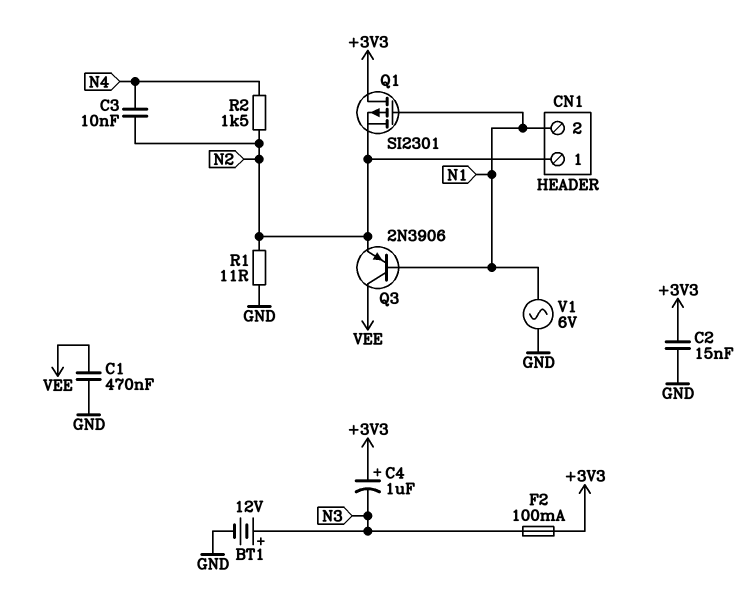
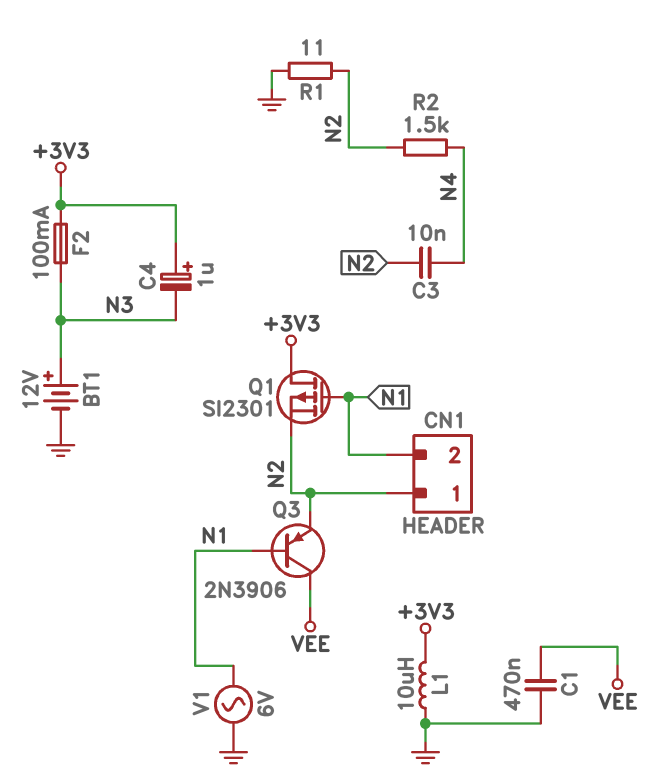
C2: 15nF (+3V3, GND) -> none
L1: none -> 10uH (+3V3, GND)

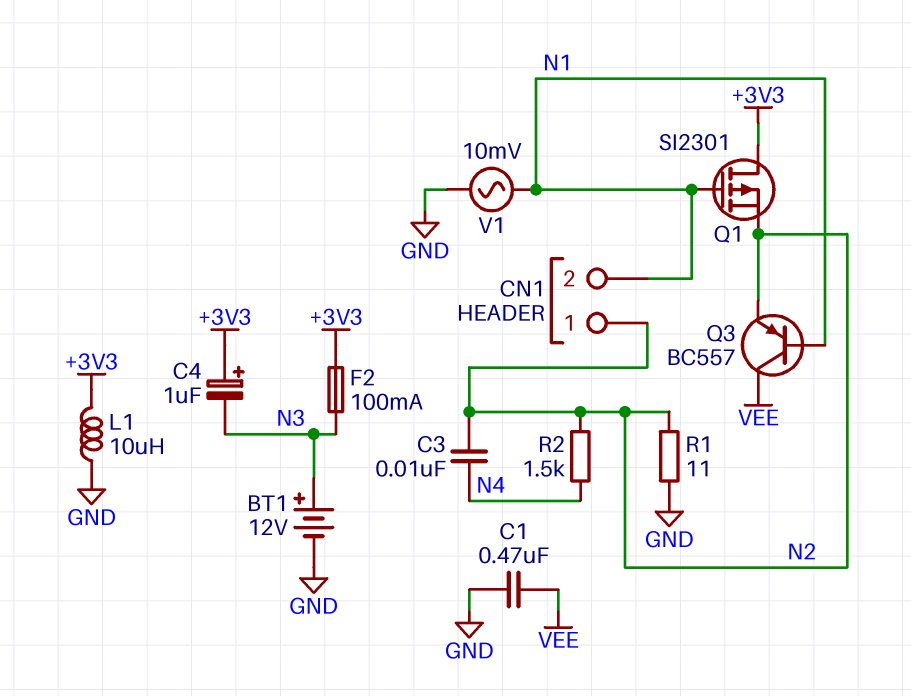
Q3: PNP 2N3906 (B N1, C VEE, E N2) -> PNP BC557 (B N1, C VEE, E N2)
V1: AC 6V (GND, N1) -> AC 10mV (GND, N1)

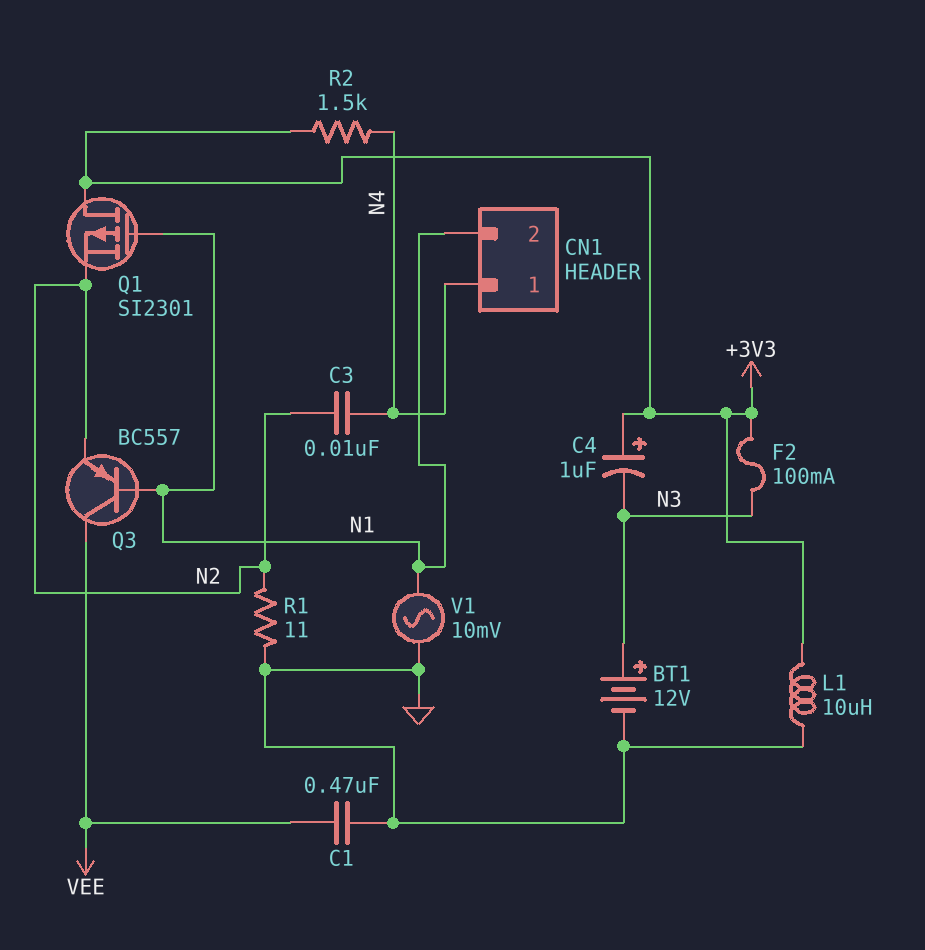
CN1 pin 1: N2 -> N4
R2: 1.5k (N2, N4) -> 1.5k (+3V3, N4)

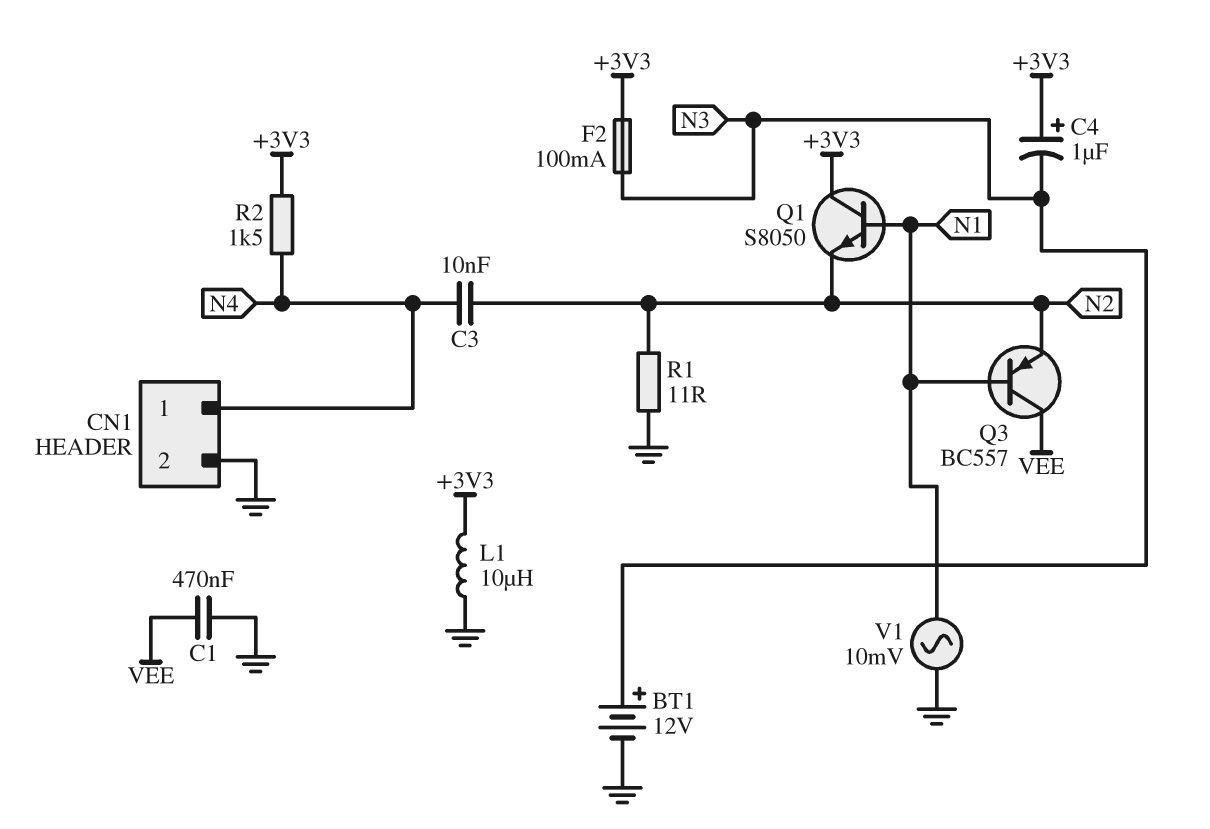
CN1 pin 2: N1 -> GND
Q1: PMOS SI2301 (G N1, D +3V3, S N2) -> NPN S8050 (B N1, C +3V3, E N2)

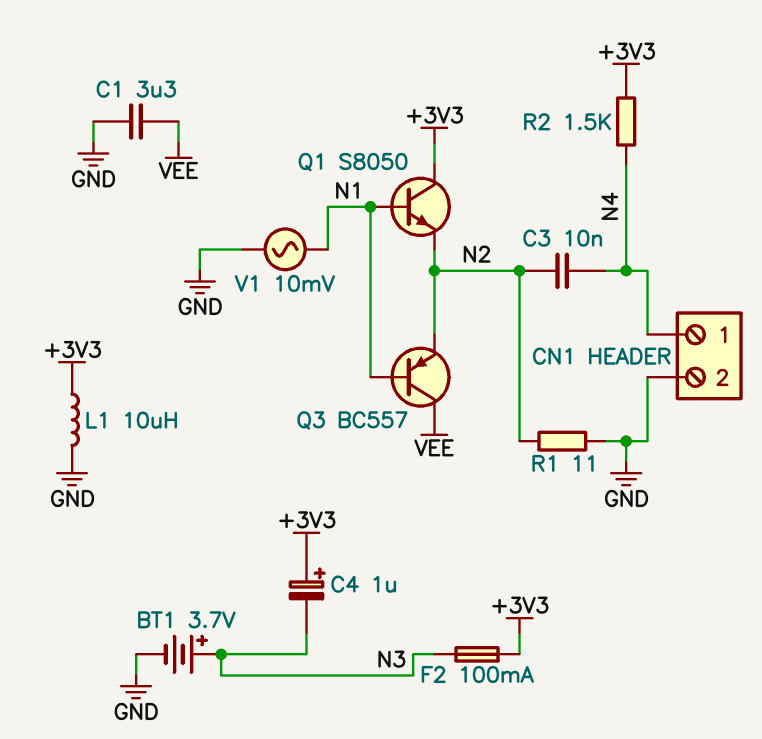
BT1: 12V (plus N3, minus GND) -> 3.7V (plus N3, minus GND)
C1: 470nF (GND, VEE) -> 3.3uF (GND, VEE)

